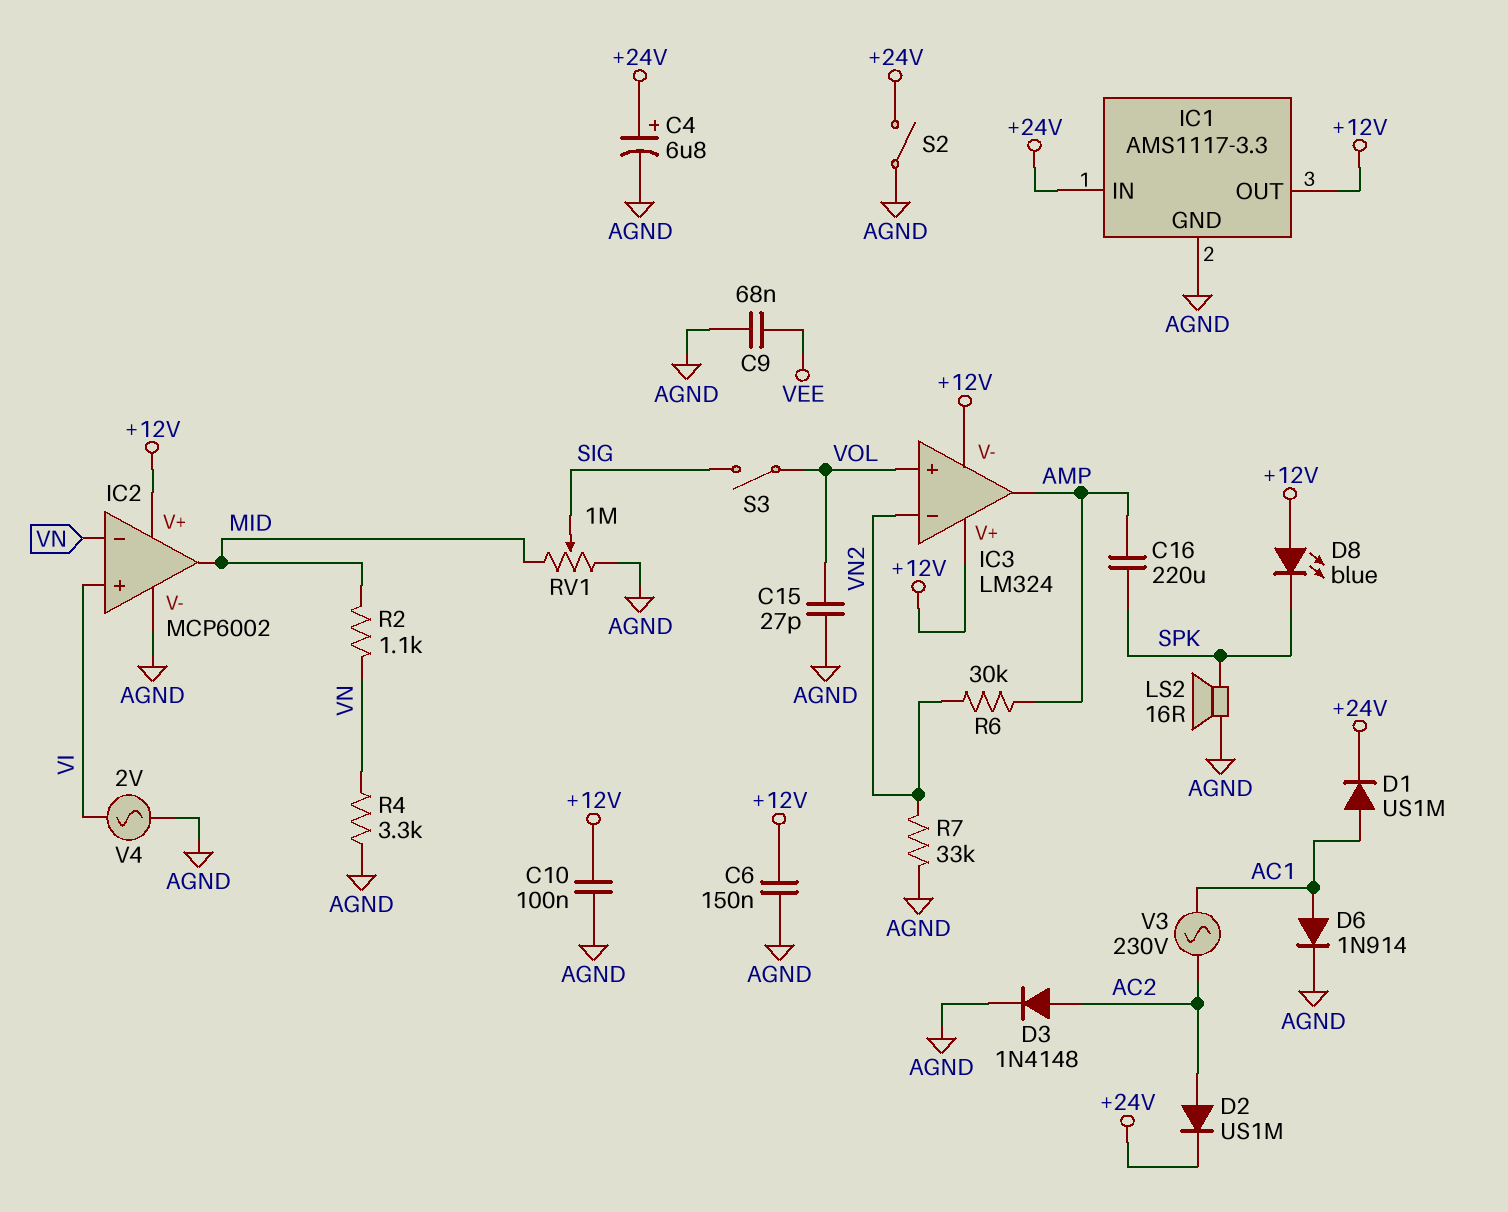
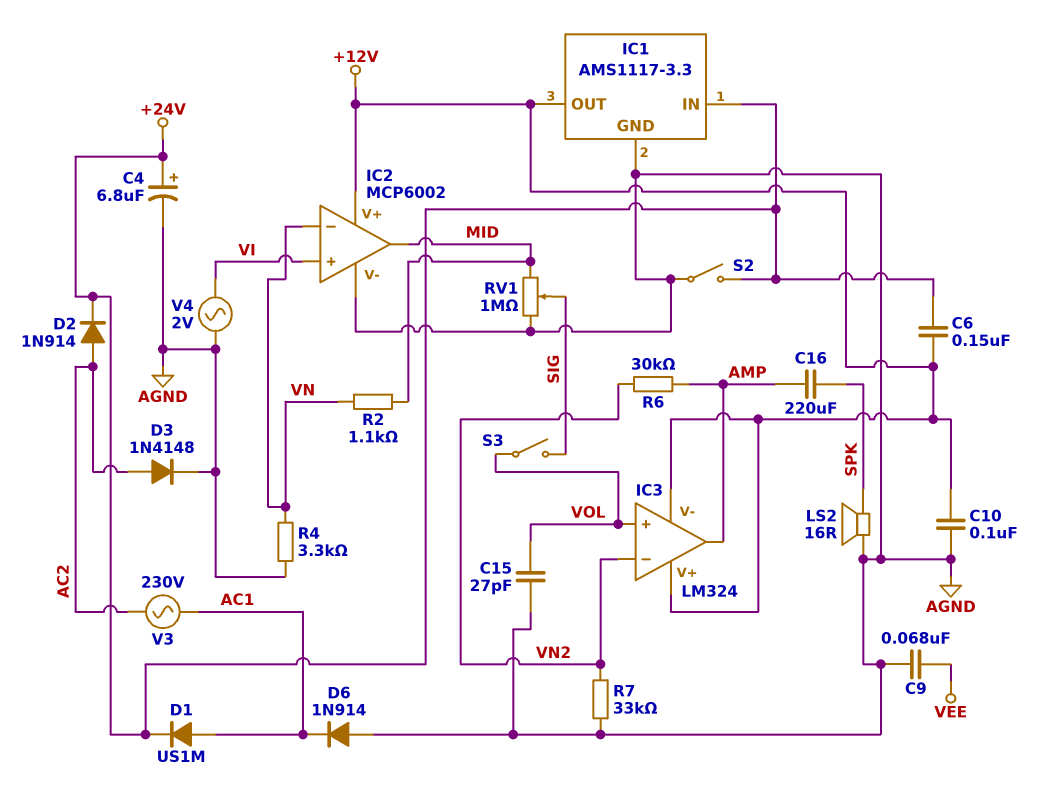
C6: 150nF (+12V, AGND) -> 150nF (+12V, +24V)
D2: diode US1M (A AC2, K +24V) -> diode 1N914 (A AC2, K +24V)
D6: diode 1N914 (A AC1, K AGND) -> diode 1N914 (A AGND, K AC1)
D8: LED blue (A +12V, K SPK) -> none

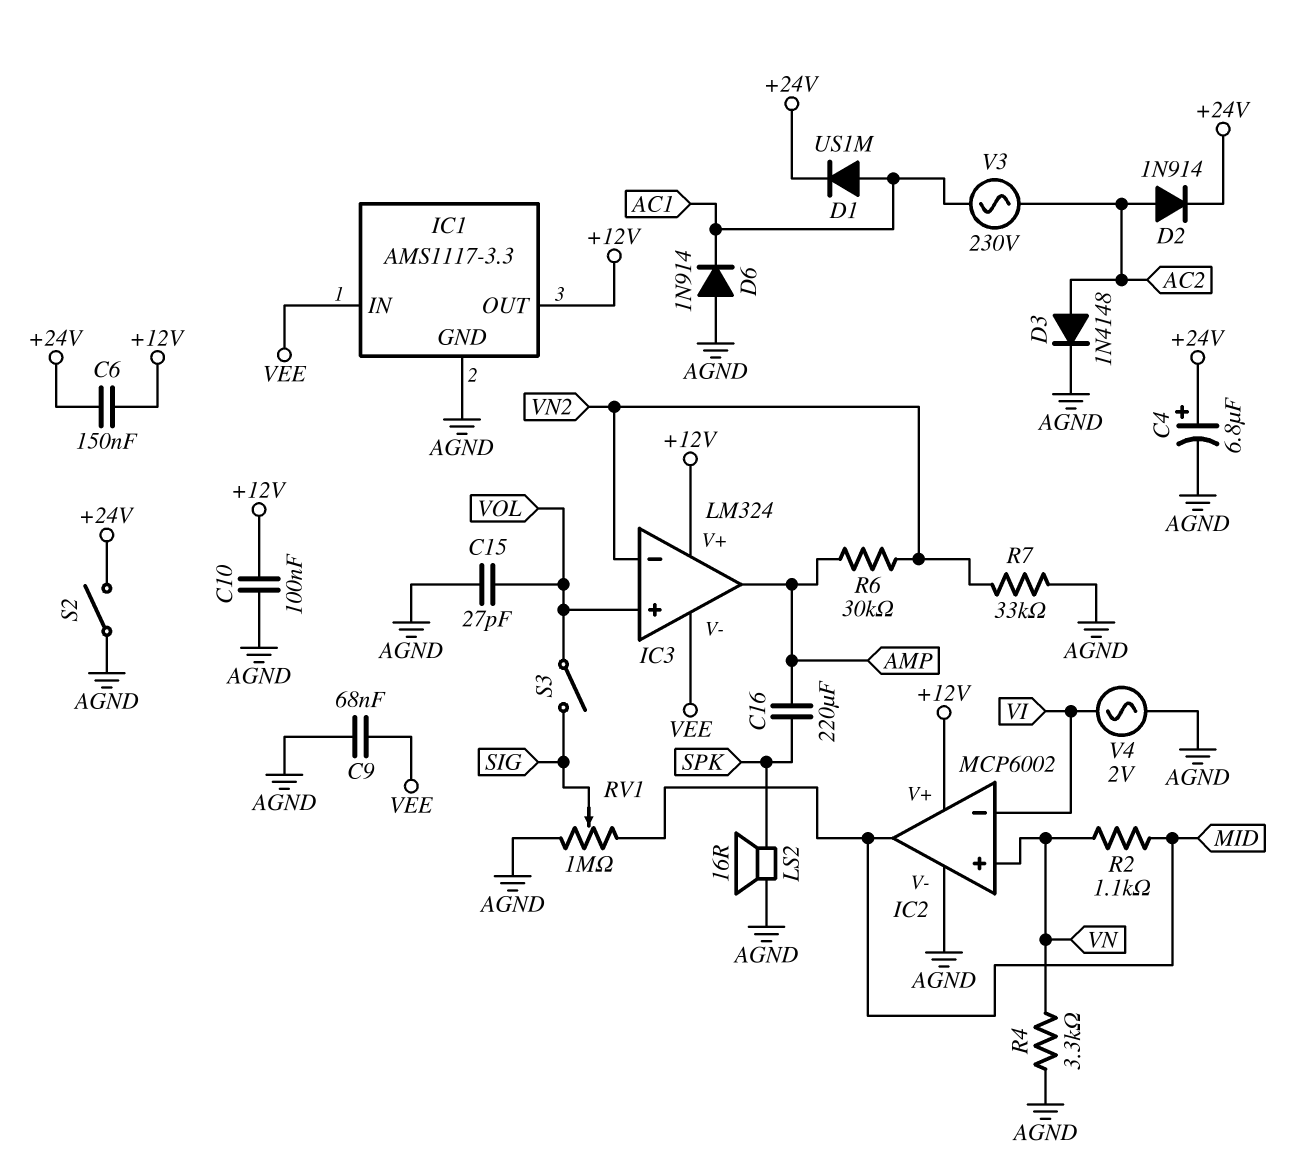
IC1 pin IN: +24V -> VEE
IC2 pin in+: VI -> VN
IC2 pin in-: VN -> VI
IC3 pin V-: +12V -> VEE

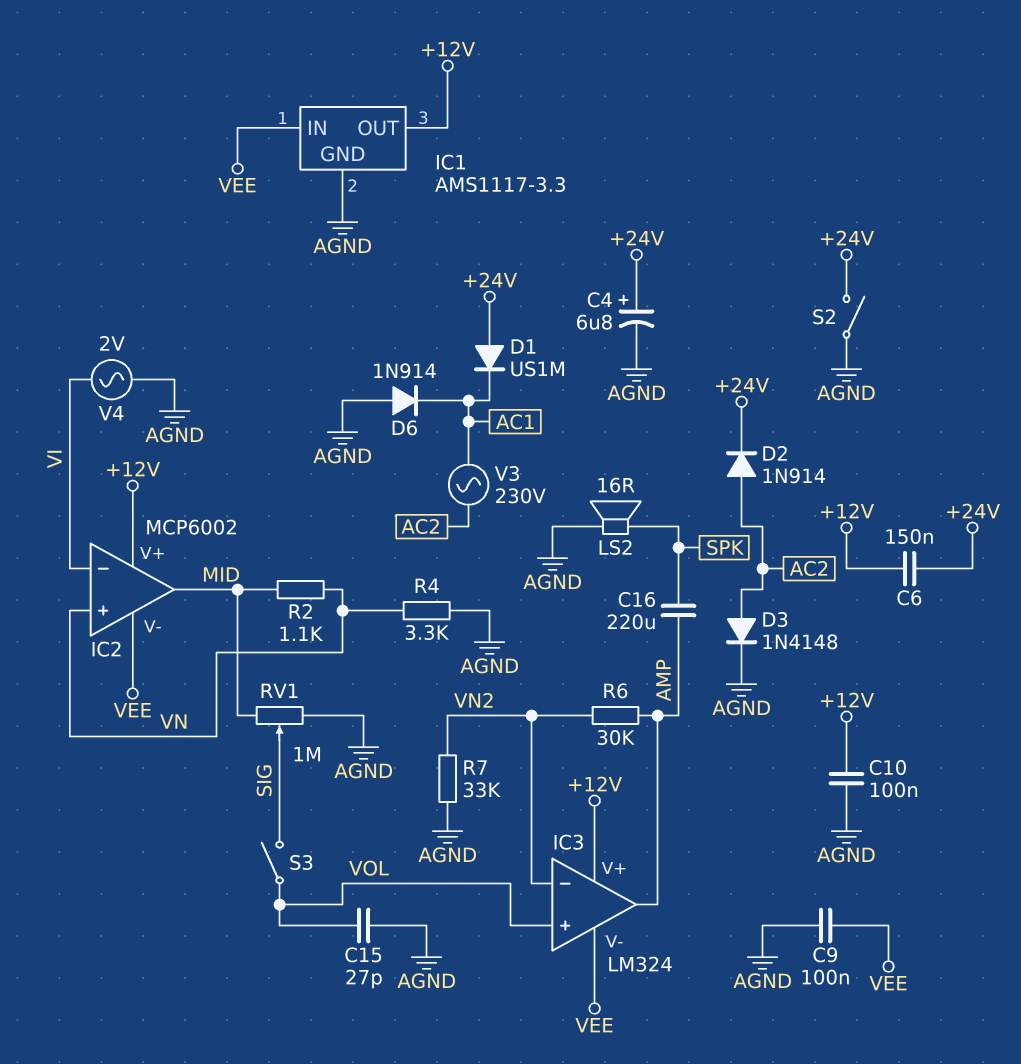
C9: 68nF (AGND, VEE) -> 100nF (AGND, VEE)
D1: diode US1M (A AC1, K +24V) -> diode US1M (A +24V, K AC1)
IC2 pin V-: AGND -> VEE

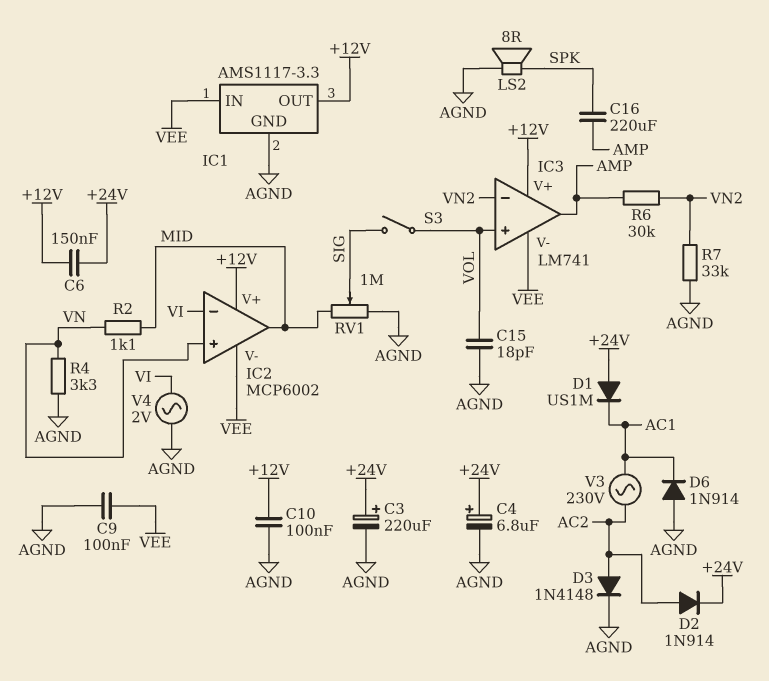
C3: none -> 220uF (plus +24V, minus AGND)
C15: 27pF (AGND, VOL) -> 18pF (AGND, VOL)
IC3: LM324 -> LM741
LS2: speaker 16R (AGND, SPK) -> speaker 8R (AGND, SPK)
S2: switch (+24V, AGND) -> none

